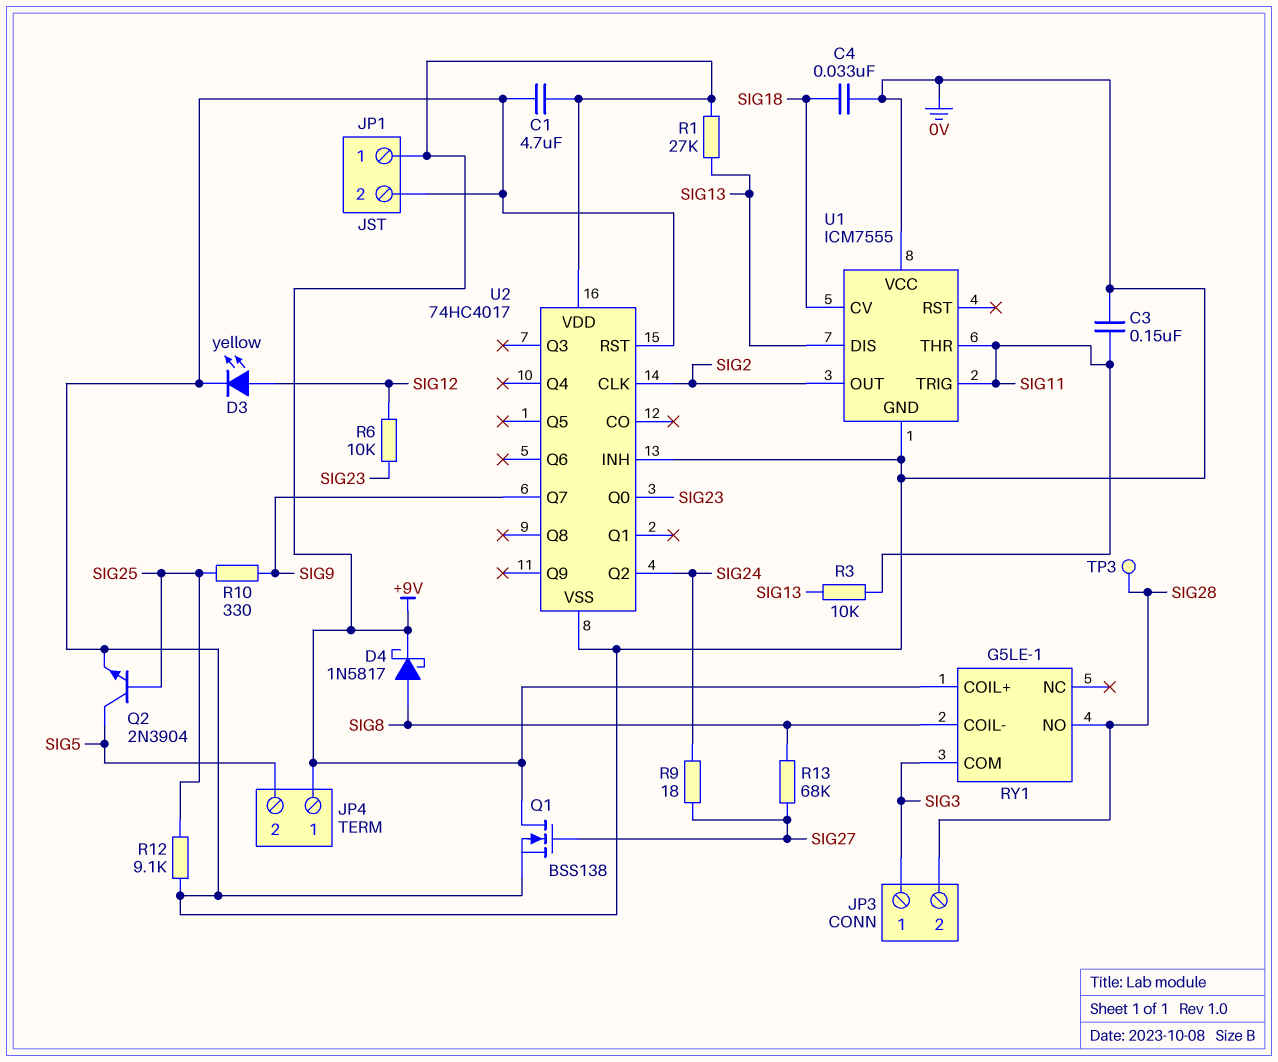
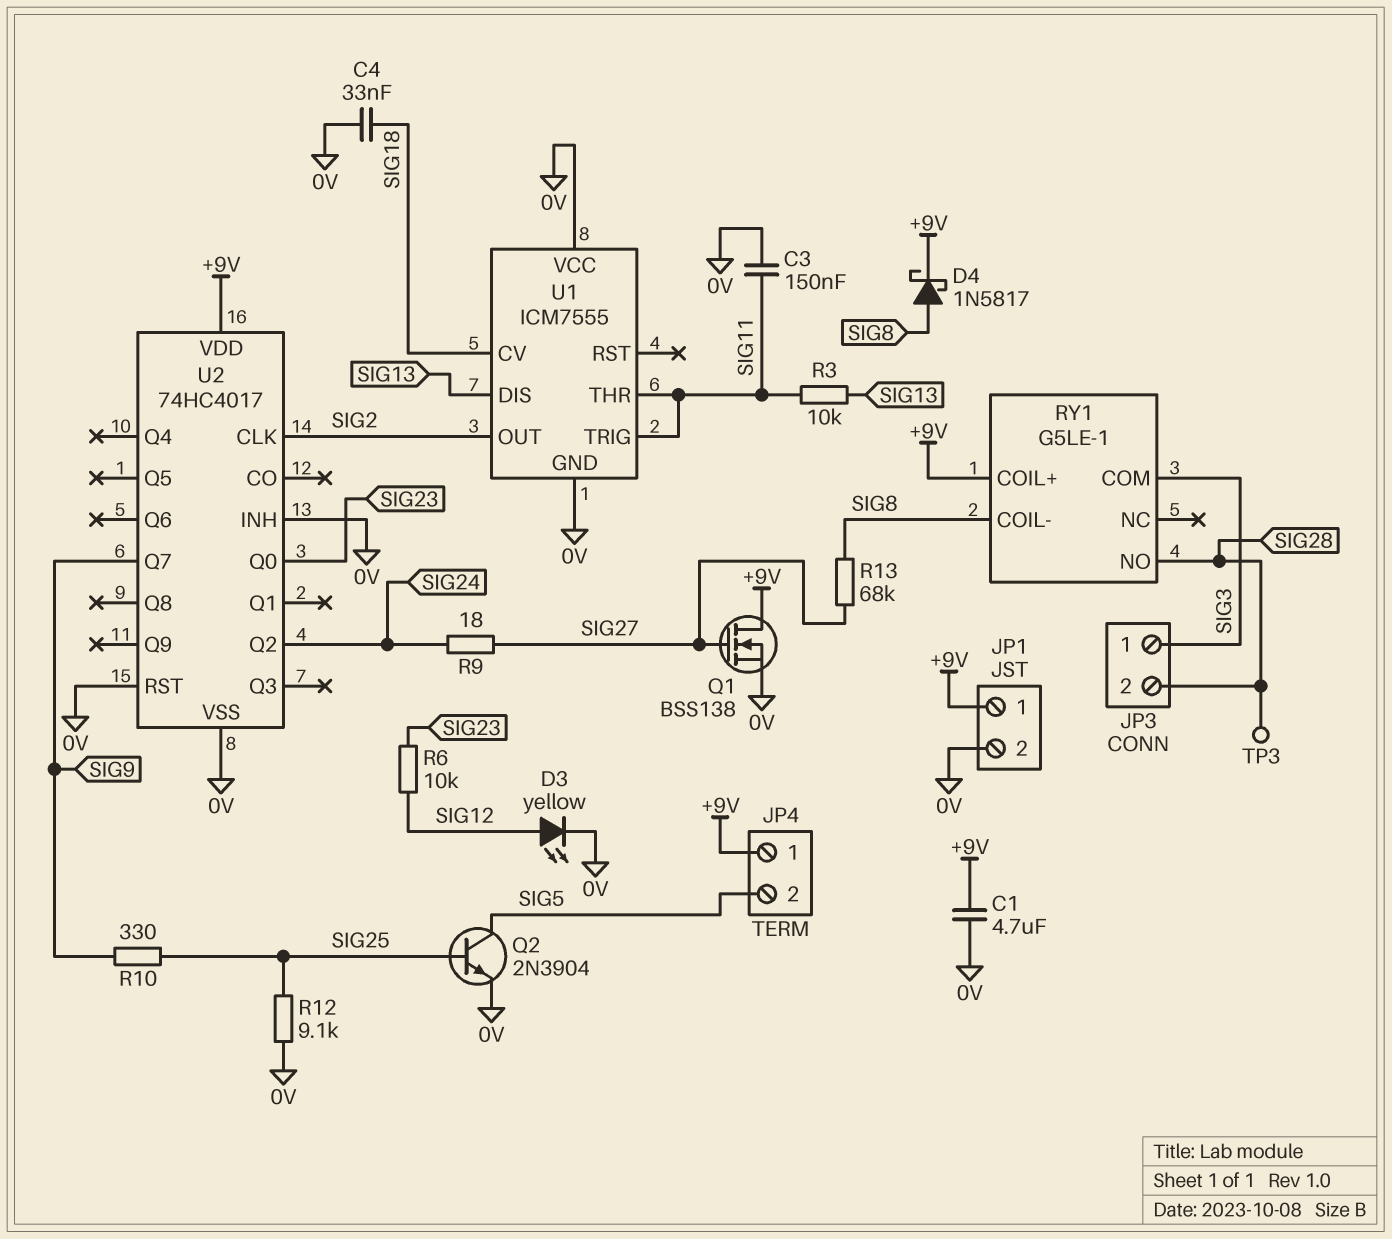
R1: 27k (+9V, SIG13) -> none

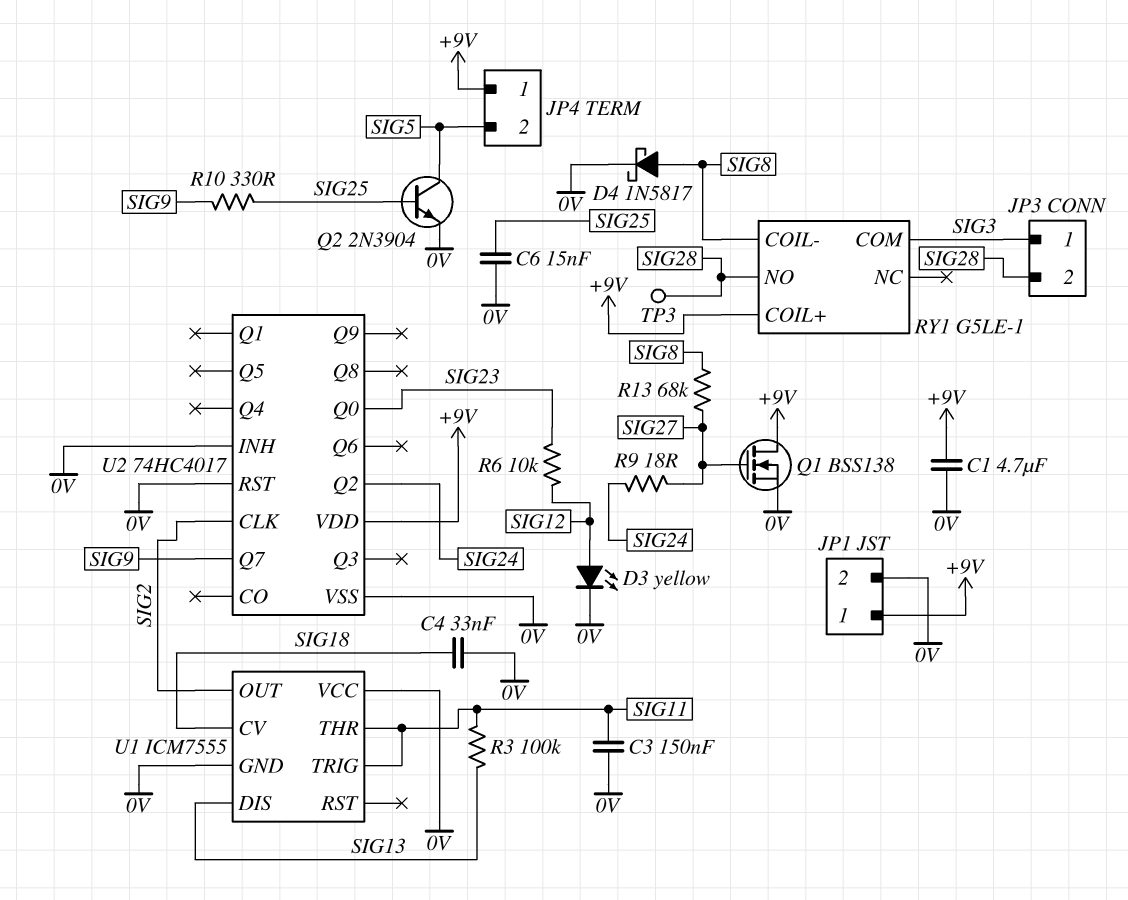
C6: none -> 15nF (0V, SIG25)
D4: schottky 1N5817 (A SIG8, K +9V) -> schottky 1N5817 (A SIG8, K 0V)
R3: 10k (SIG11, SIG13) -> 100k (SIG11, SIG13)
R12: 9.1k (0V, SIG25) -> none

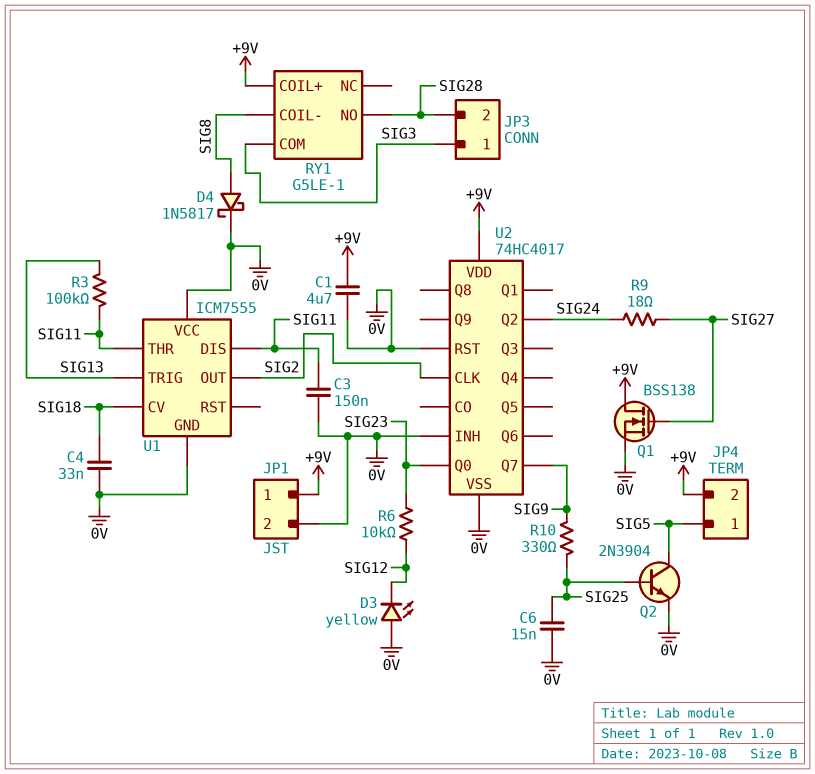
D3: LED yellow (A SIG12, K 0V) -> LED yellow (A 0V, K SIG12)
JP4 pin 1: +9V -> SIG5
JP4 pin 2: SIG5 -> +9V
R13: 68k (SIG8, SIG27) -> none
TP3: test point (SIG28) -> none
U1 pin DIS: SIG13 -> SIG11
U1 pin TRIG: SIG11 -> SIG13

